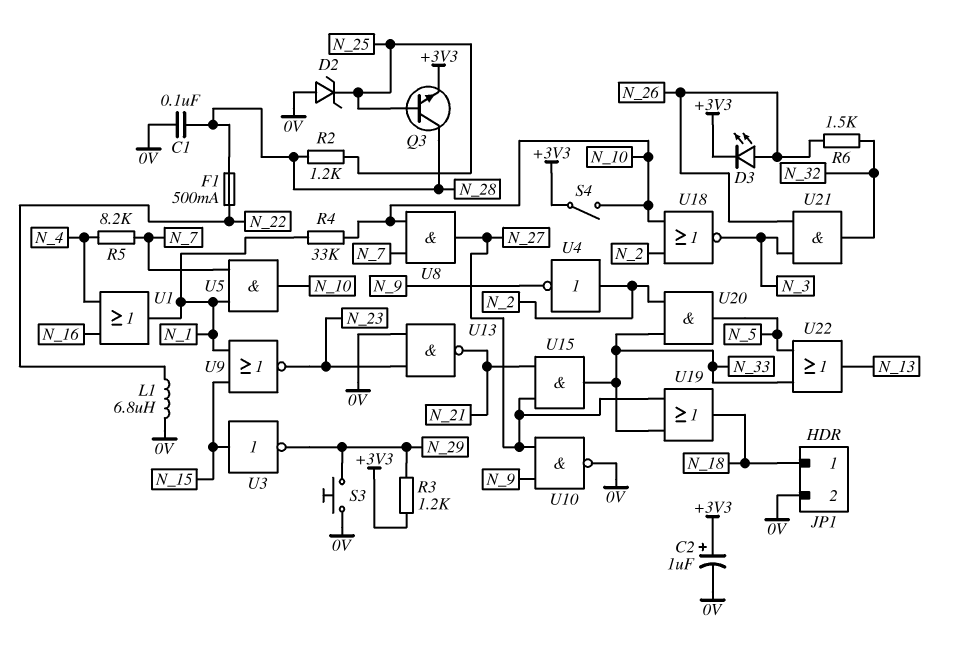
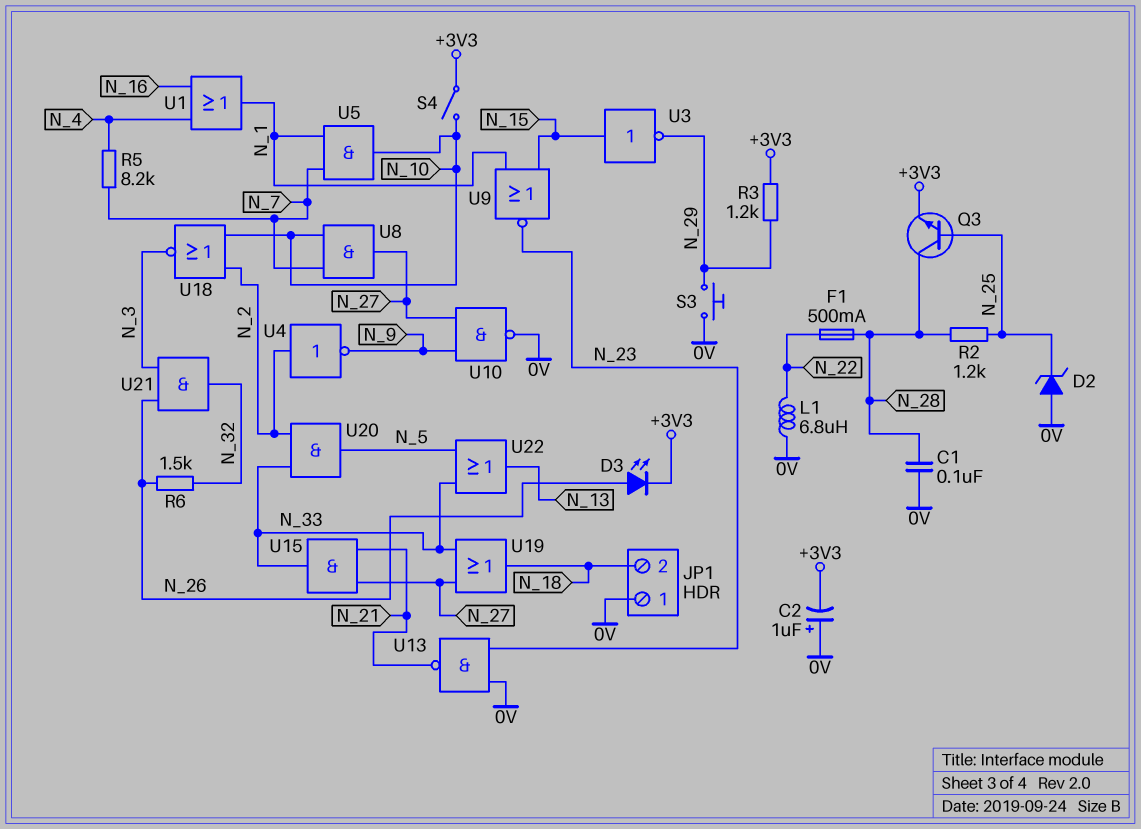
C2: 1uF (plus +3V3, minus 0V) -> 1uF (plus 0V, minus +3V3)
JP1 pin 1: N_18 -> 0V
JP1 pin 2: 0V -> N_18
R4: 33k (N_1, N_10) -> none

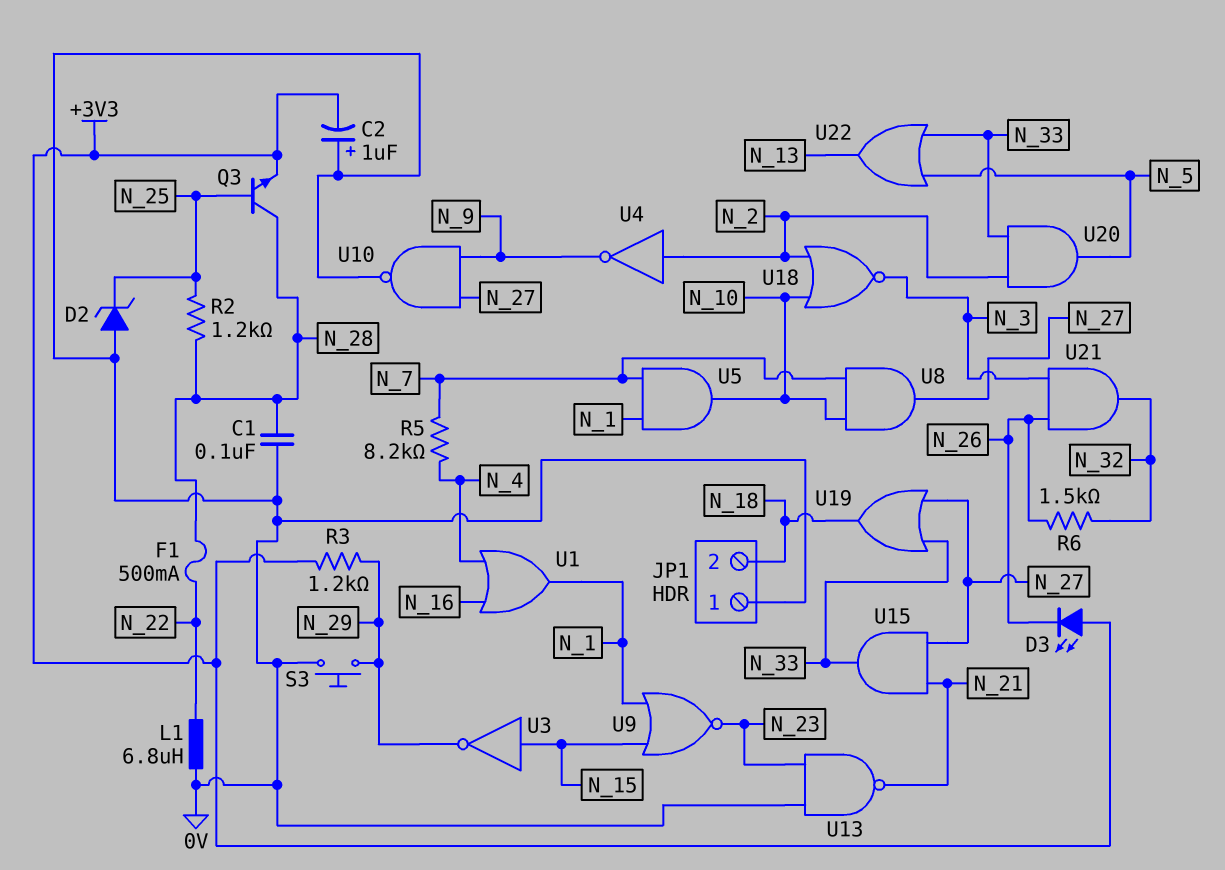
D3: LED (A N_26, K +3V3) -> LED (A +3V3, K N_26)
S4: switch (+3V3, N_10) -> none

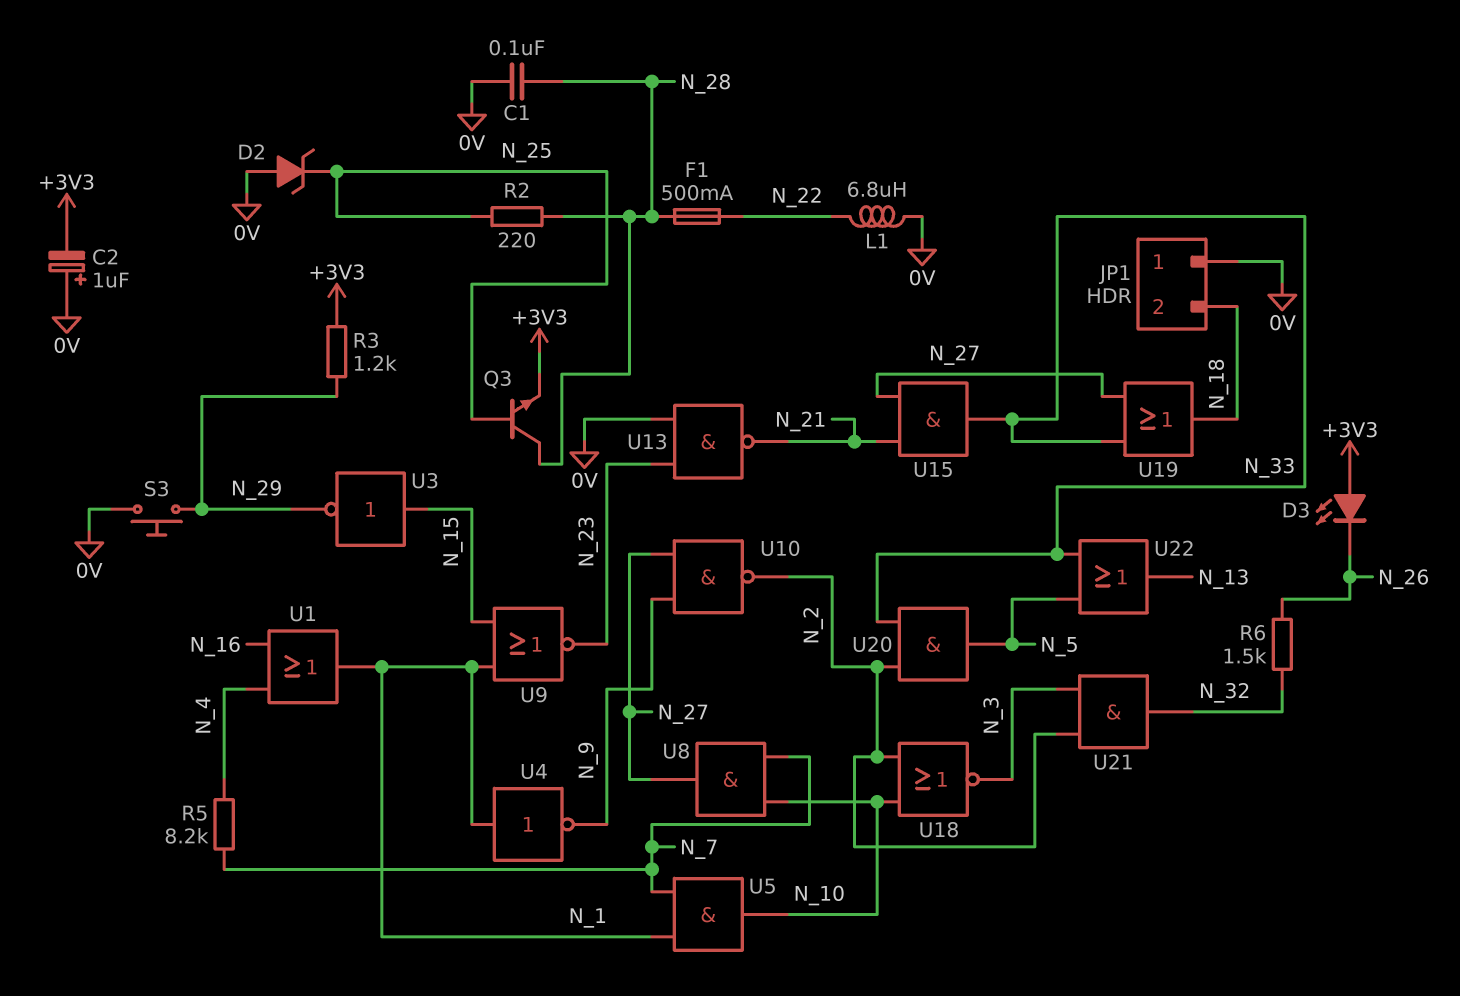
R2: 1.2k (N_25, N_28) -> 220 (N_25, N_28)
U4: NOT (in N_2, out N_9) -> NOT (in N_1, out N_9)
U10: NAND (in N_9, in N_27, out 0V) -> NAND (in N_9, in N_27, out N_2)
U21: AND (in N_3, in N_26, out N_32) -> AND (in N_2, in N_3, out N_32)

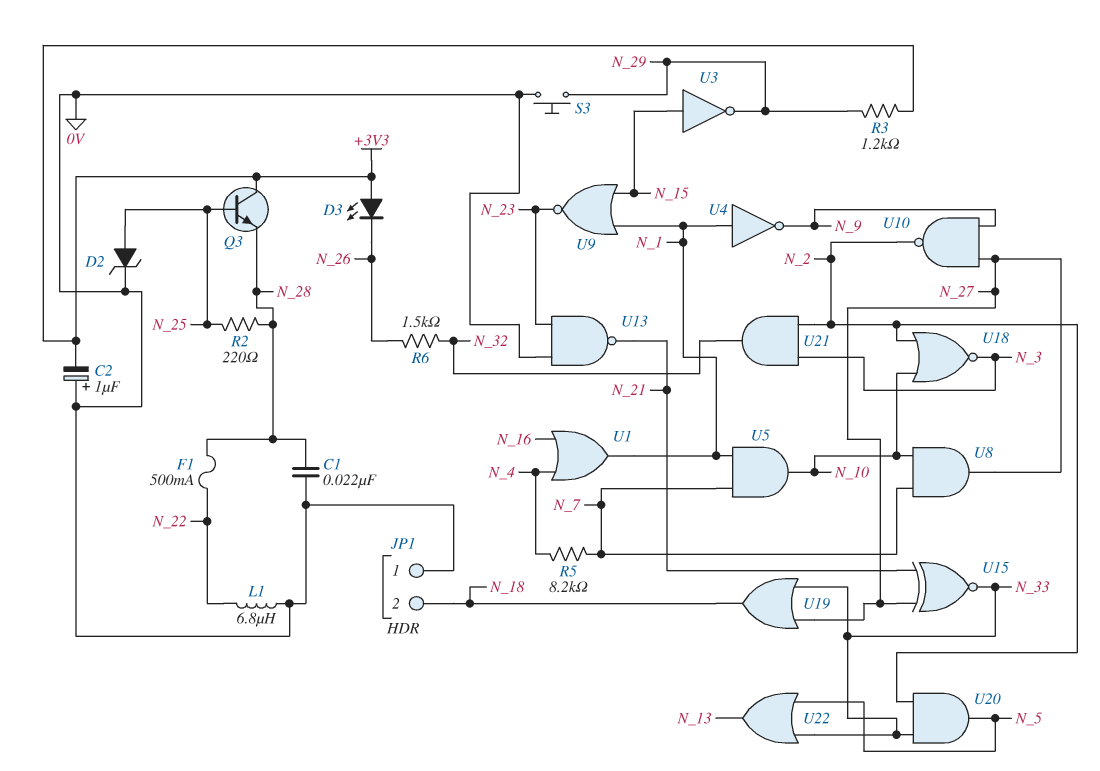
C1: 100nF (0V, N_28) -> 22nF (0V, N_28)
D2: zener (A 0V, K N_25) -> zener (A N_25, K 0V)
Q3: NPN (B N_25, C N_28, E +3V3) -> NPN (B N_25, C +3V3, E N_28)
U15: AND (in N_21, in N_27, out N_33) -> XNOR (in N_21, in N_27, out N_33)

